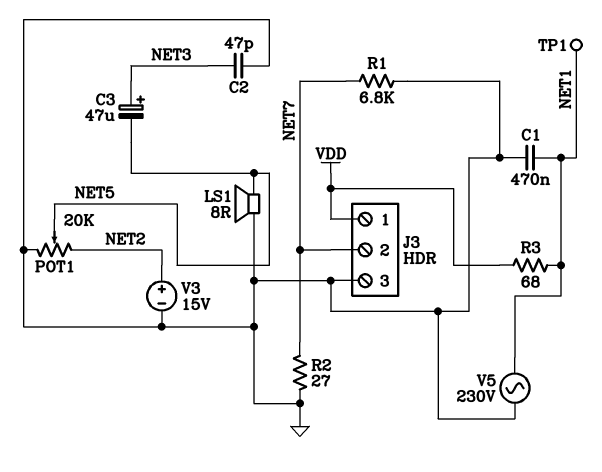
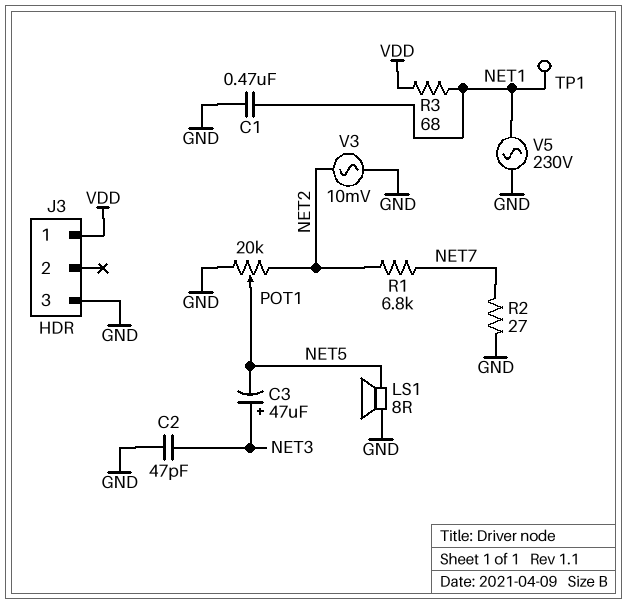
J3 pin 2: NET7 -> none
R1: 6.8k (GND, NET7) -> 6.8k (NET2, NET7)
V3: 15V (plus NET2, minus GND) -> AC 10mV (GND, NET2)

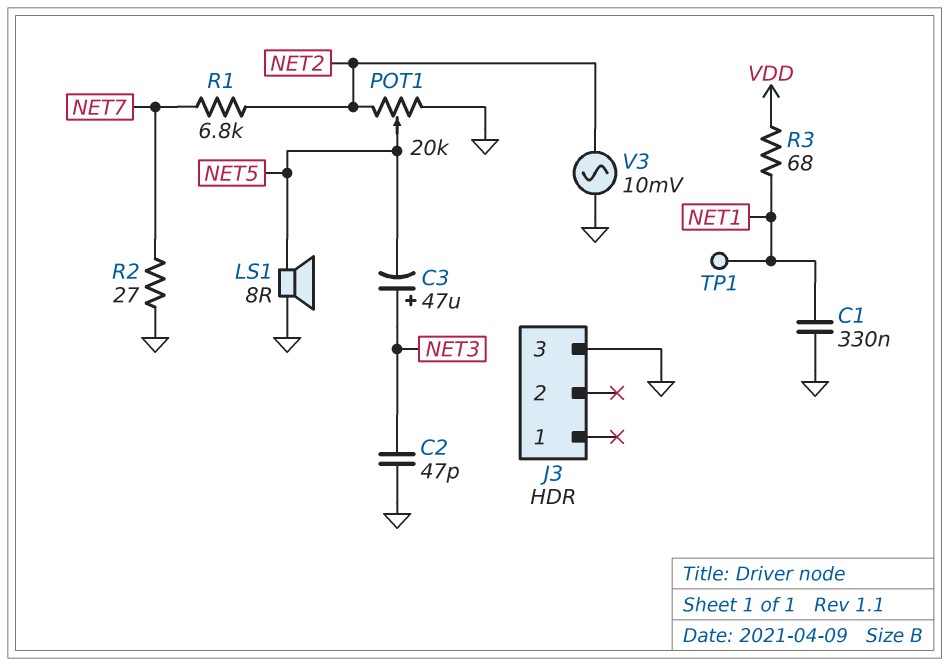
C1: 470nF (GND, NET1) -> 330nF (GND, NET1)
J3 pin 1: VDD -> none
V5: AC 230V (GND, NET1) -> none

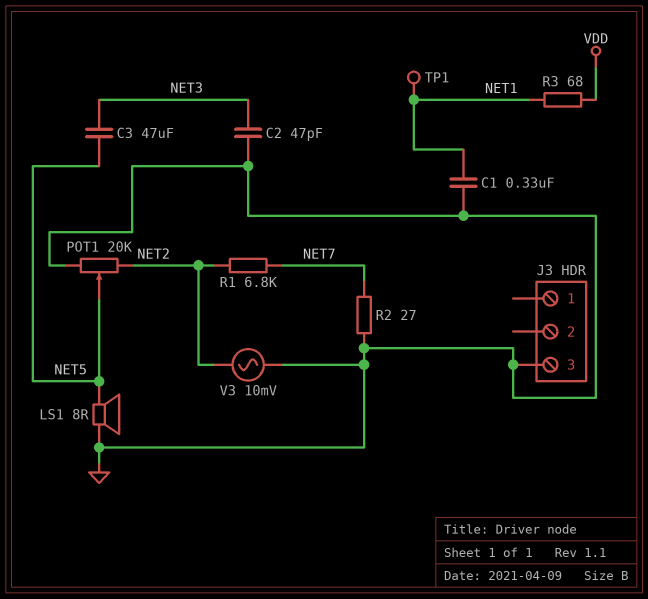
C3: 47uF (plus NET3, minus NET5) -> 47uF (NET3, NET5)

